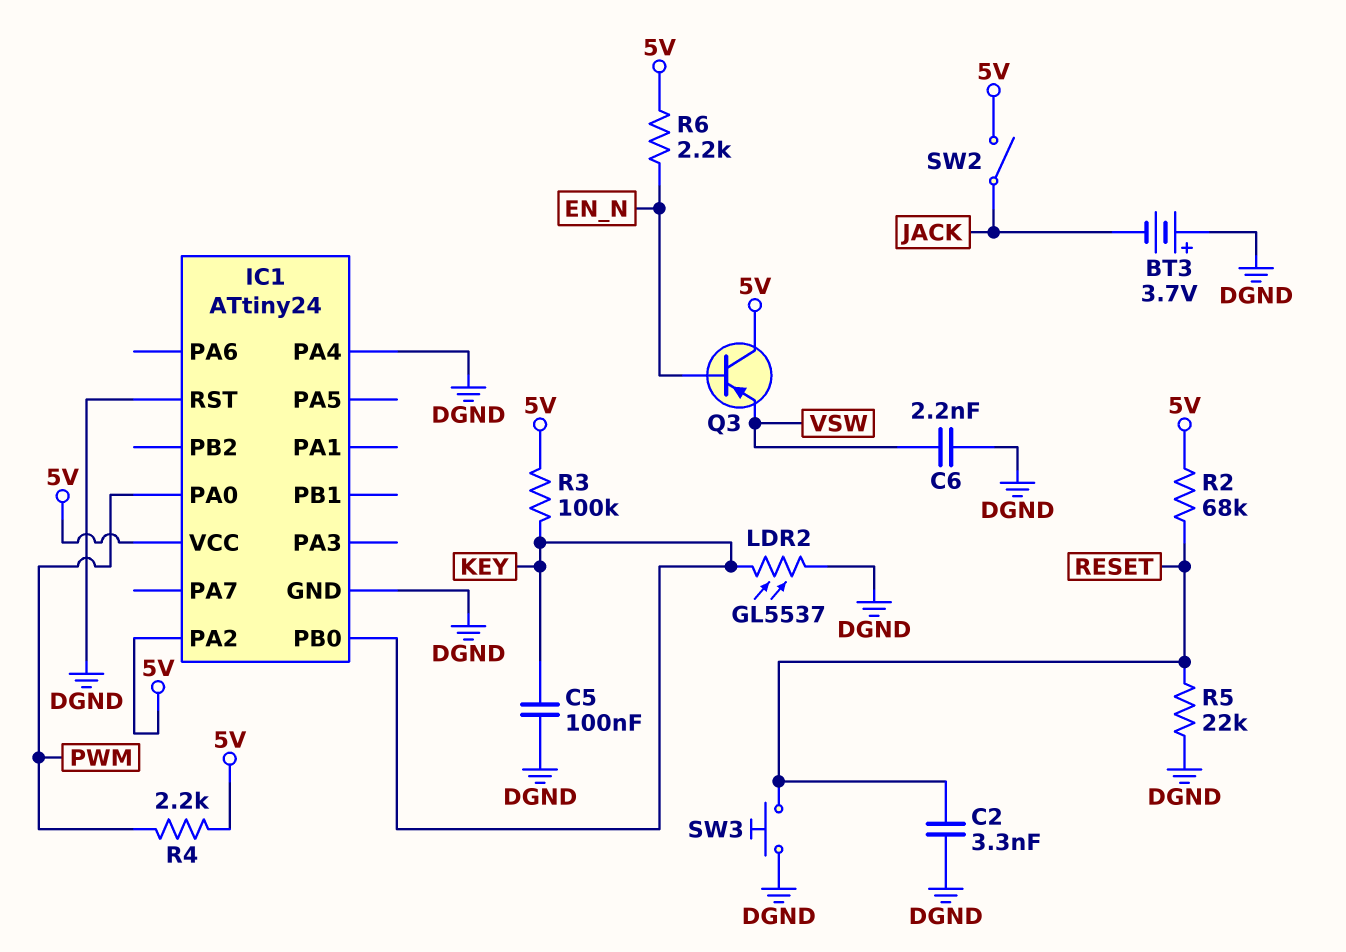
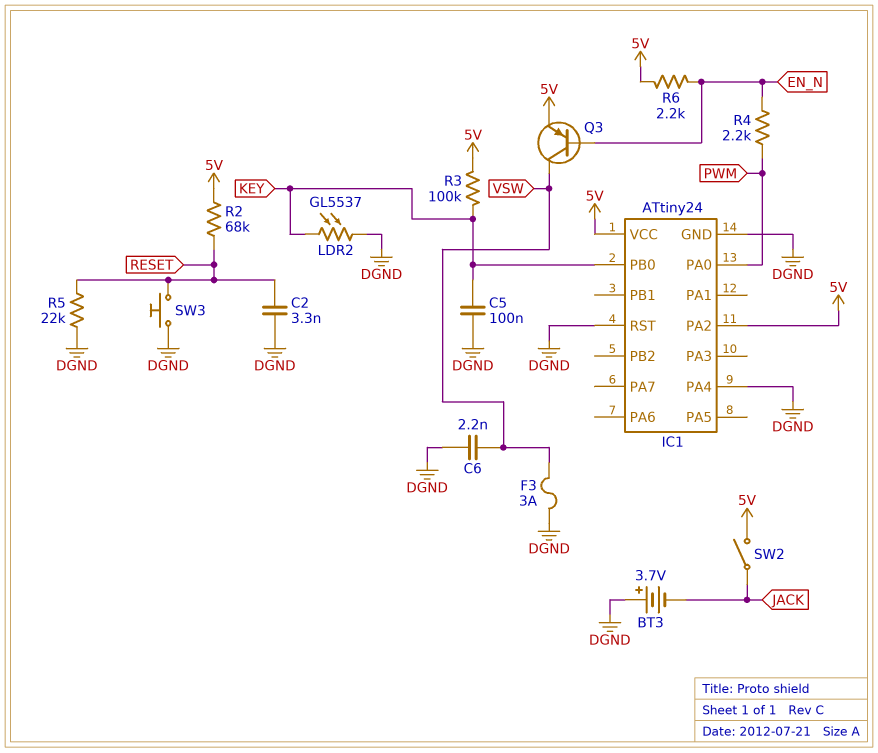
F3: none -> 3A (DGND, VSW)
Q3: PNP (B EN_N, C 5V, E VSW) -> PNP (B EN_N, C VSW, E 5V)
R4: 2.2k (5V, PWM) -> 2.2k (EN_N, PWM)

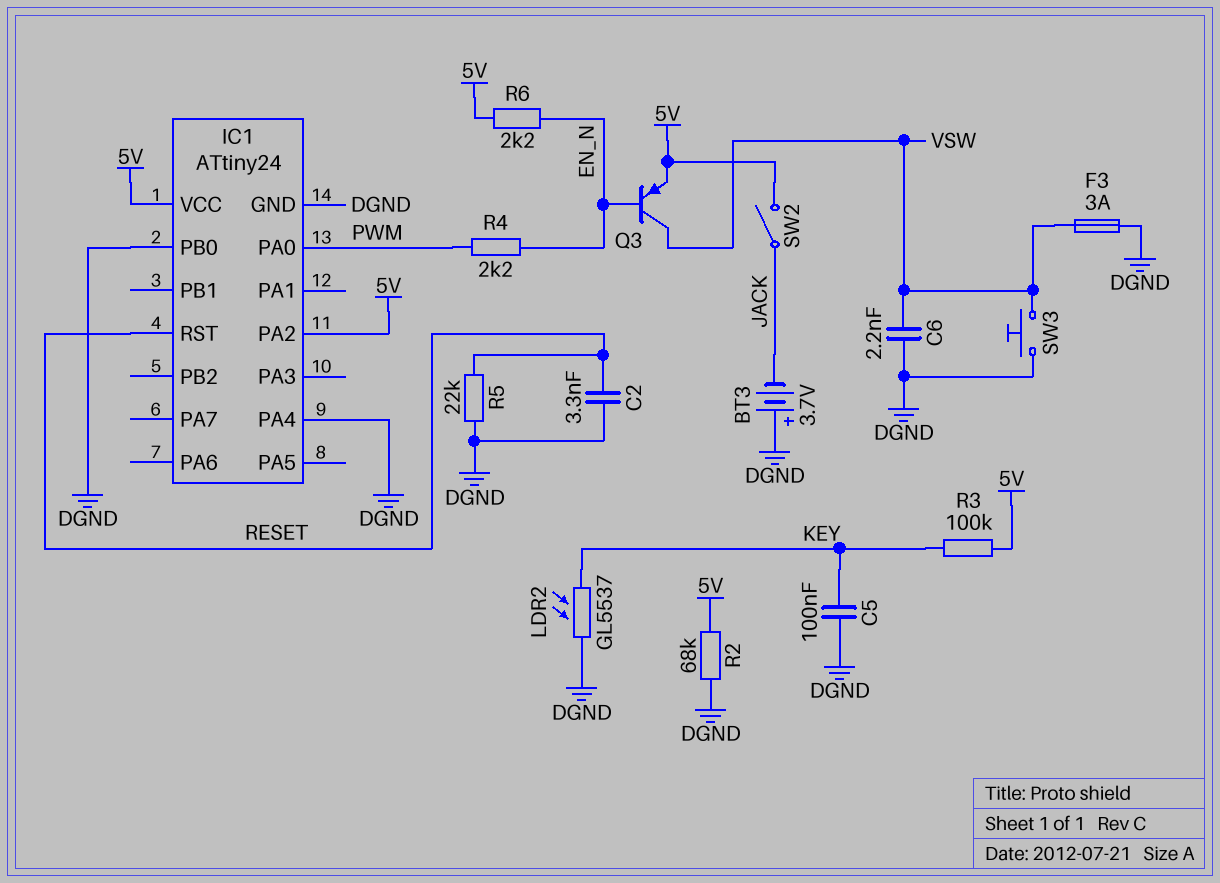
IC1 pin PB0: KEY -> DGND
IC1 pin RST: DGND -> RESET
R2: 68k (5V, RESET) -> 68k (5V, DGND)
SW3: button (DGND, RESET) -> button (DGND, VSW)

